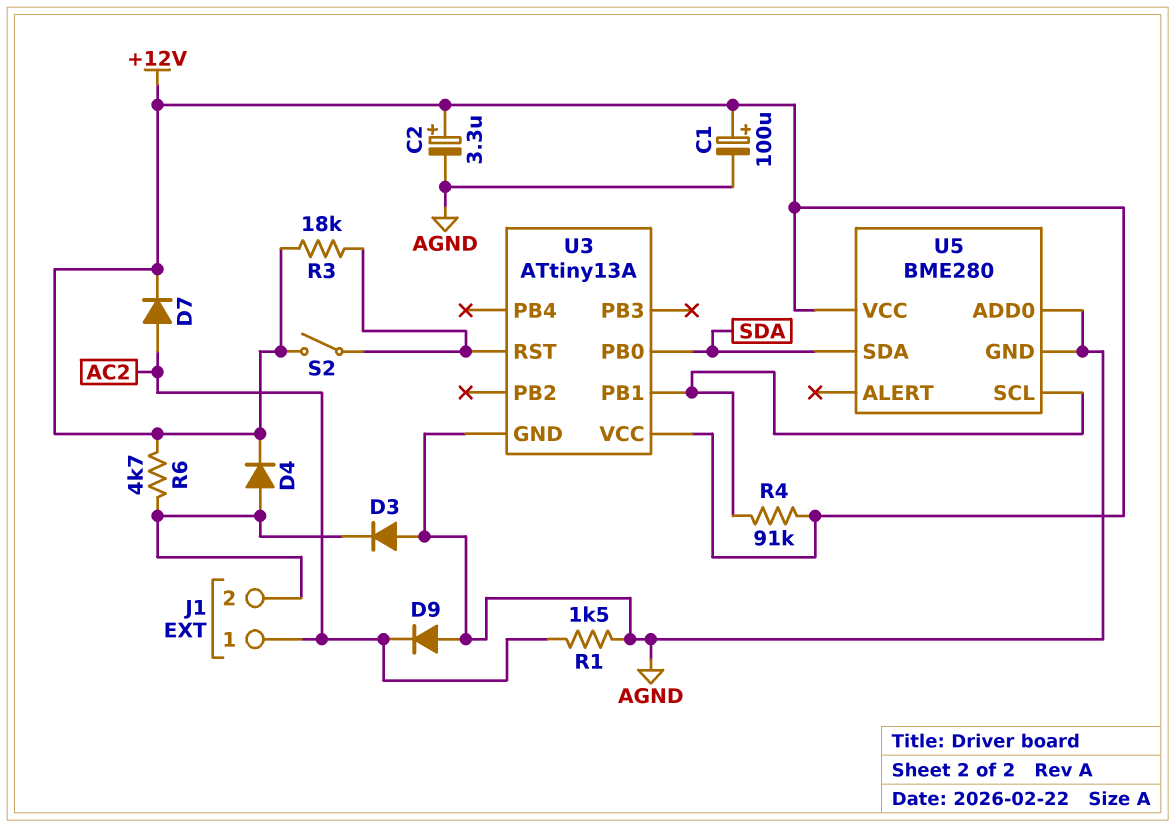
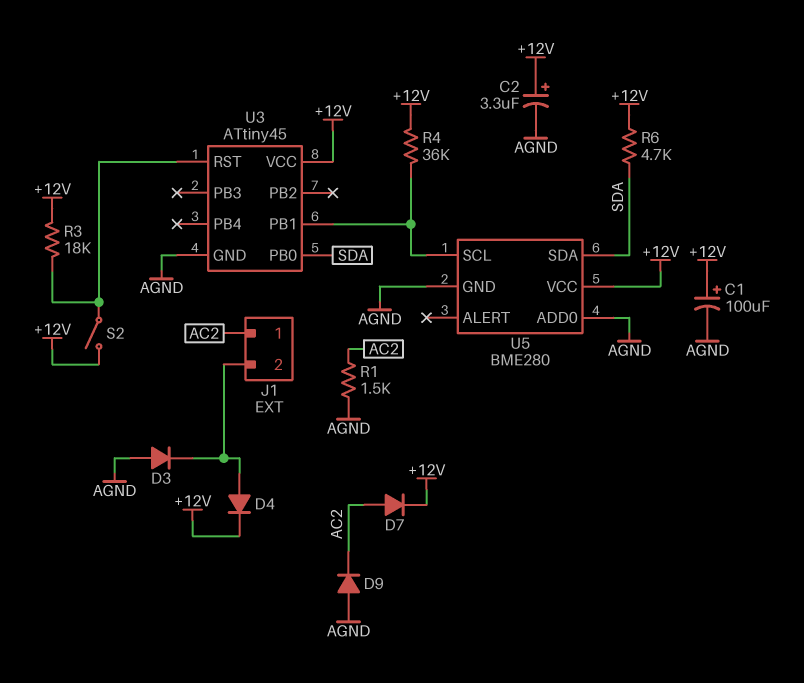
R4: 91k (+12V, U3/PB1) -> 36k (+12V, U3/PB1)
R6: 4.7k (+12V, J1/2) -> 4.7k (+12V, SDA)
U3: ATtiny13A -> ATtiny45

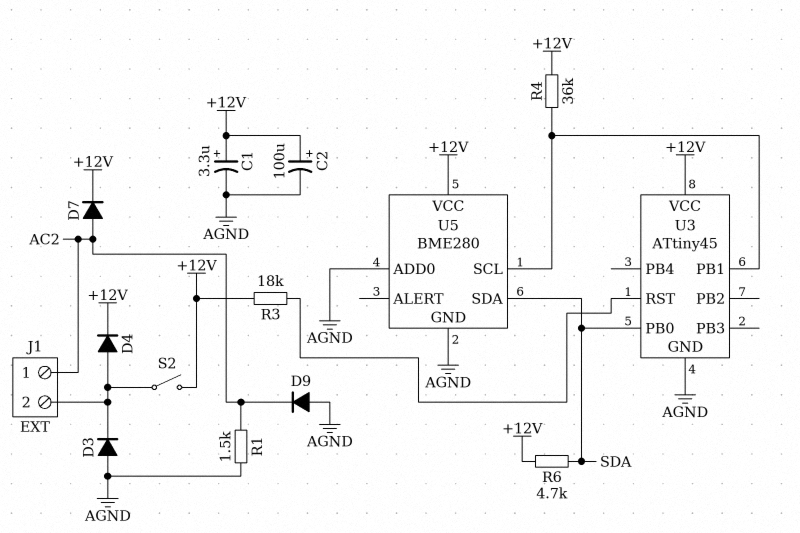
C1: 100uF (plus +12V, minus AGND) -> 3.3uF (plus +12V, minus AGND)
C2: 3.3uF (plus +12V, minus AGND) -> 100uF (plus +12V, minus AGND)
S2: switch (+12V, U3/RST) -> switch (+12V, J1/2)

